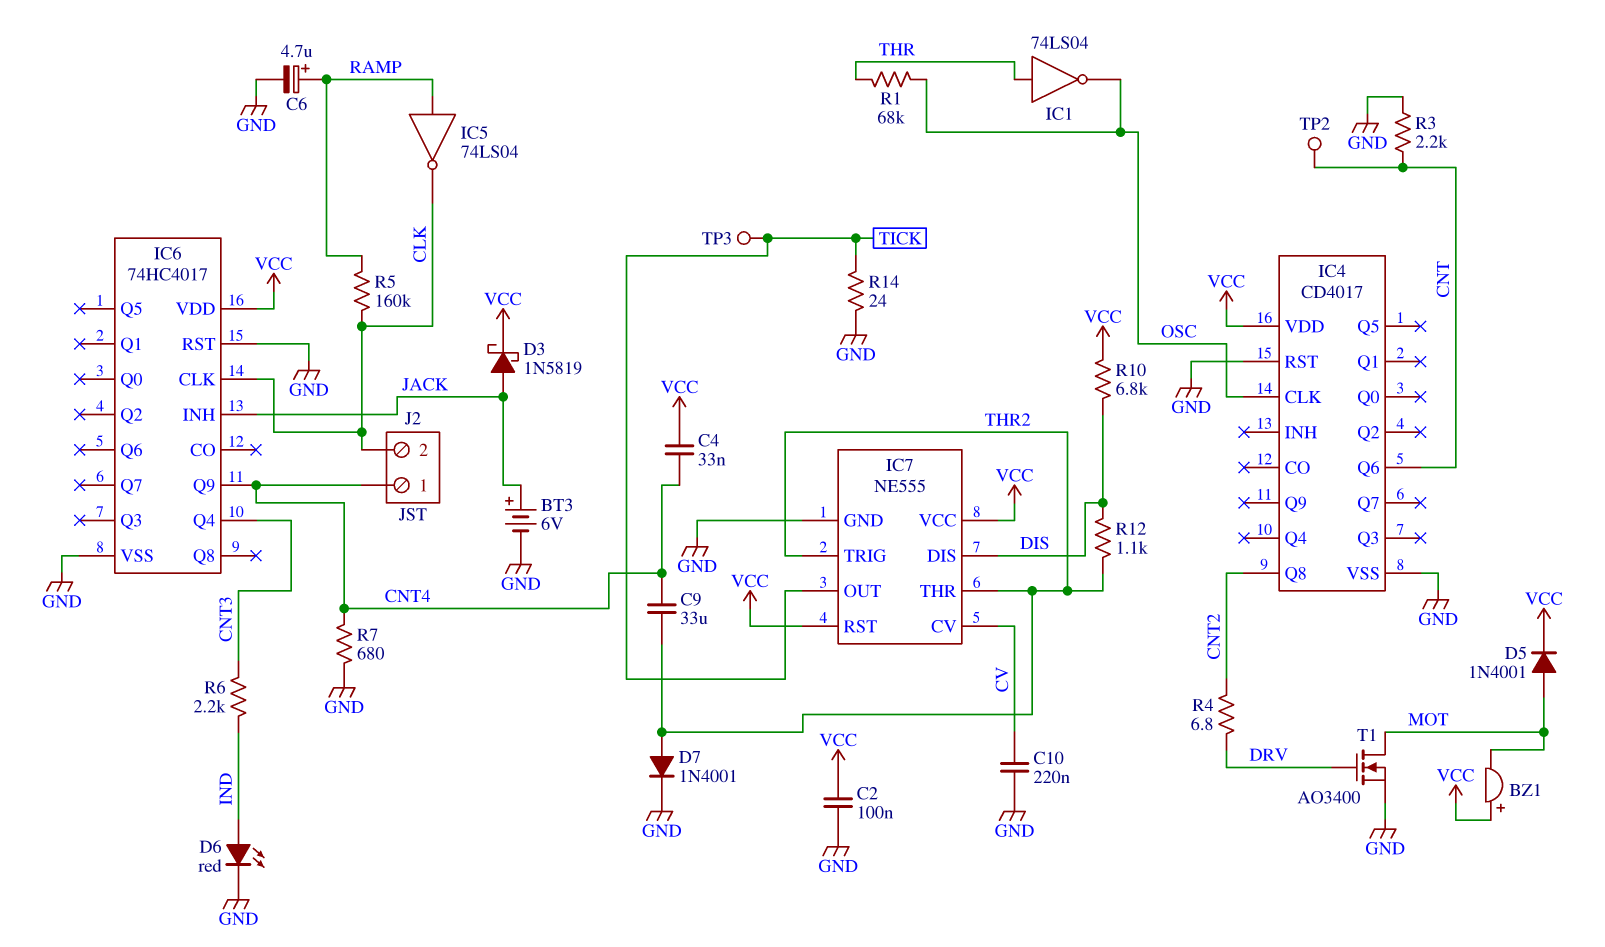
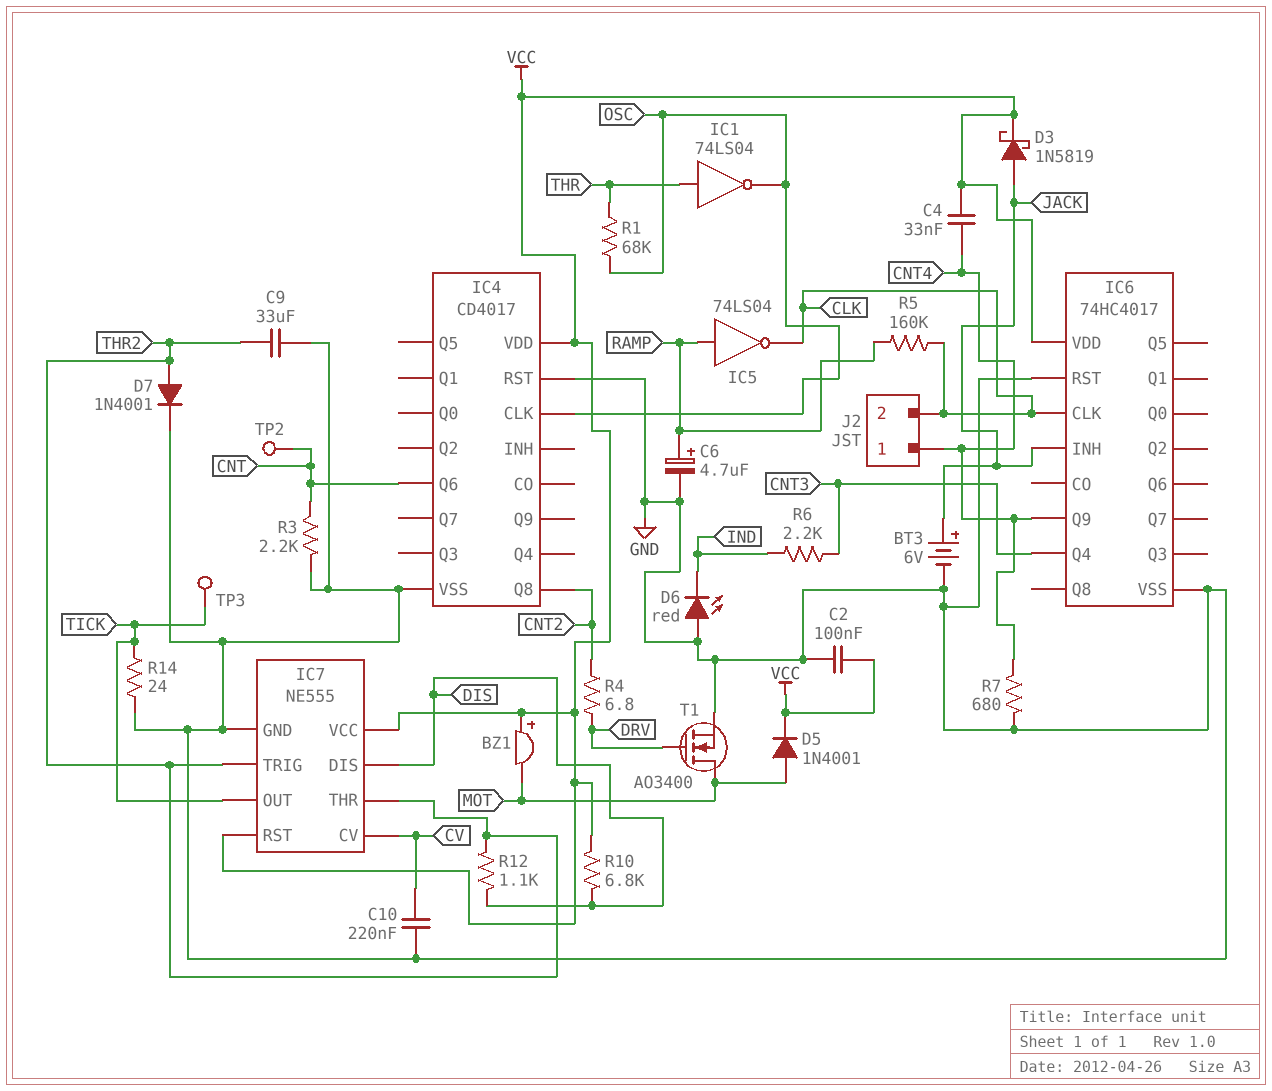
C9: 33uF (CNT4, THR2) -> 33uF (GND, THR2)
D6: LED red (A IND, K GND) -> LED red (A GND, K IND)

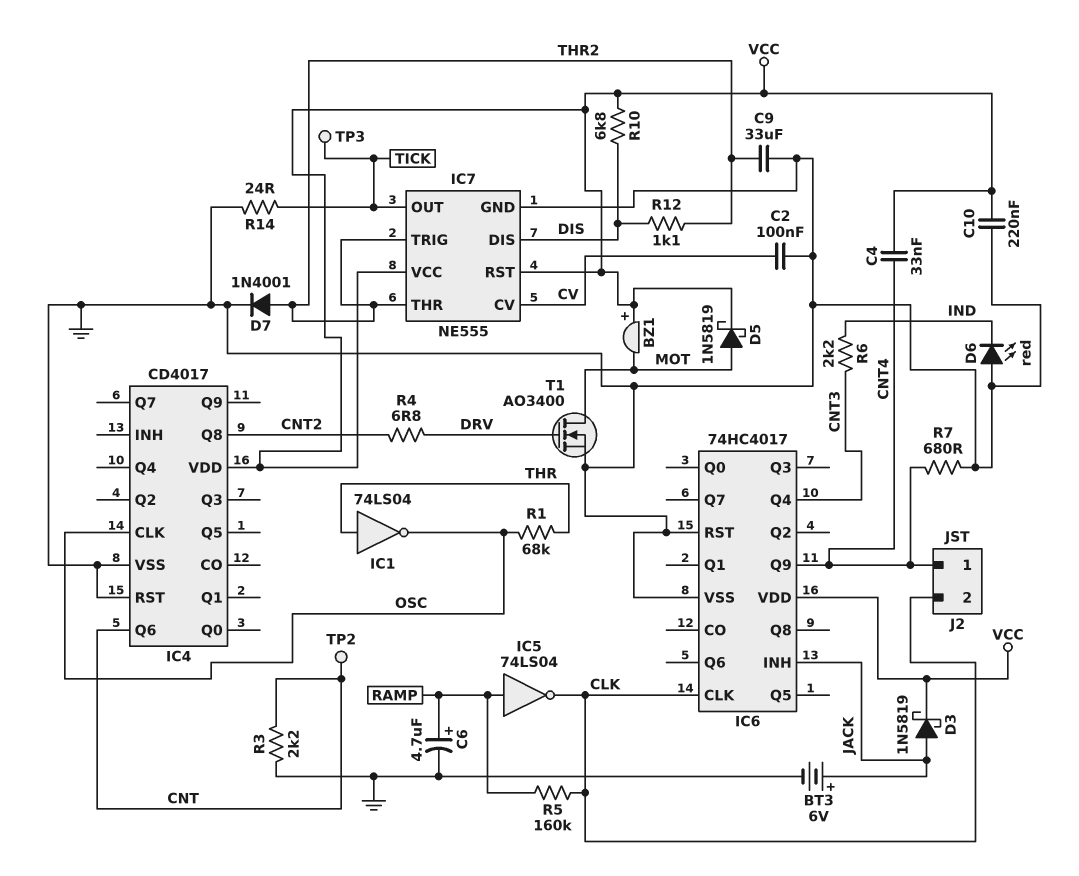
C2: 100nF (GND, VCC) -> 100nF (CV, GND)
C10: 220nF (CV, GND) -> 220nF (GND, VCC)
D5: diode 1N4001 (A MOT, K VCC) -> schottky 1N5819 (A MOT, K VCC)

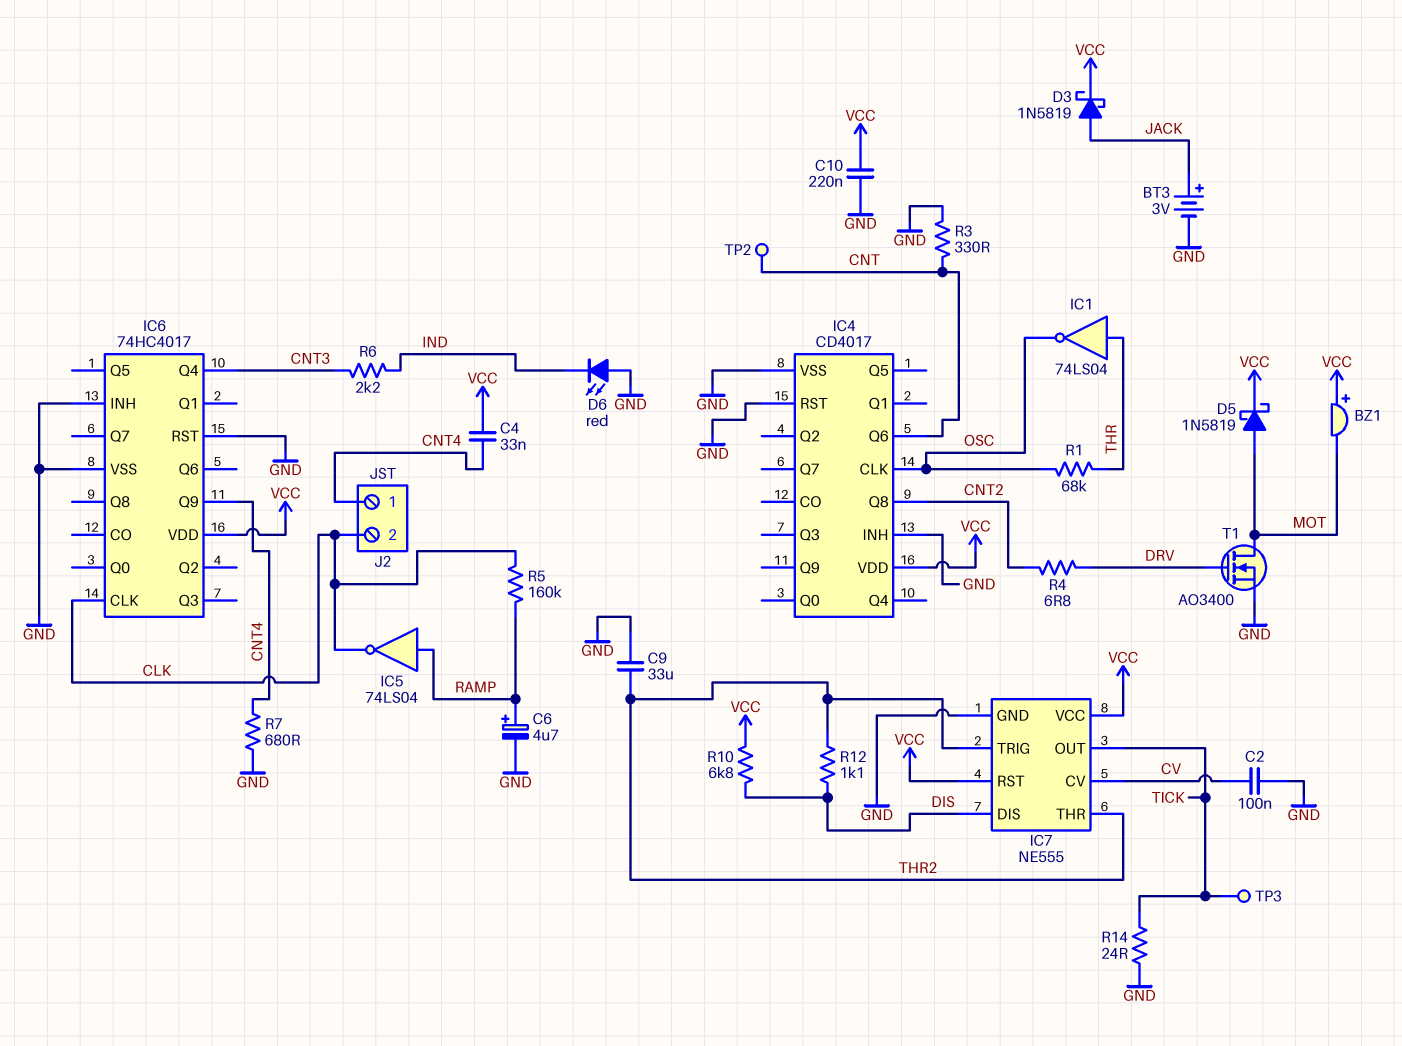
BT3: 6V (plus JACK, minus GND) -> 3V (plus JACK, minus GND)
D7: diode 1N4001 (A THR2, K GND) -> none
IC4 pin INH: none -> GND
IC6 pin INH: JACK -> GND
R3: 2.2k (CNT, GND) -> 330 (CNT, GND)

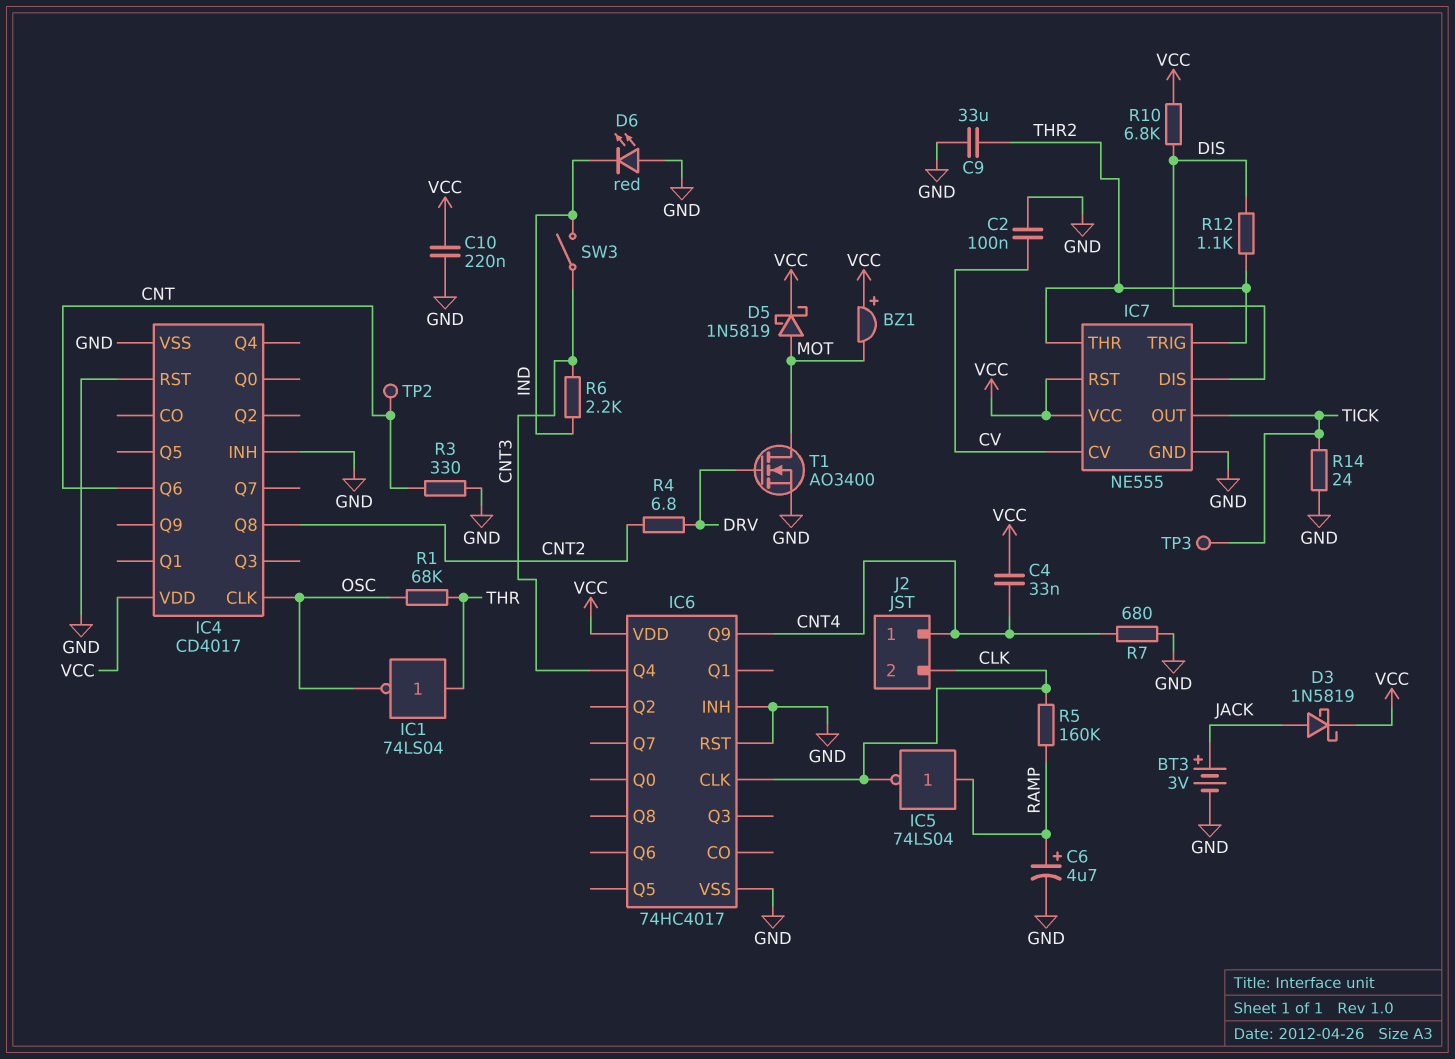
SW3: none -> switch (CNT3, IND)

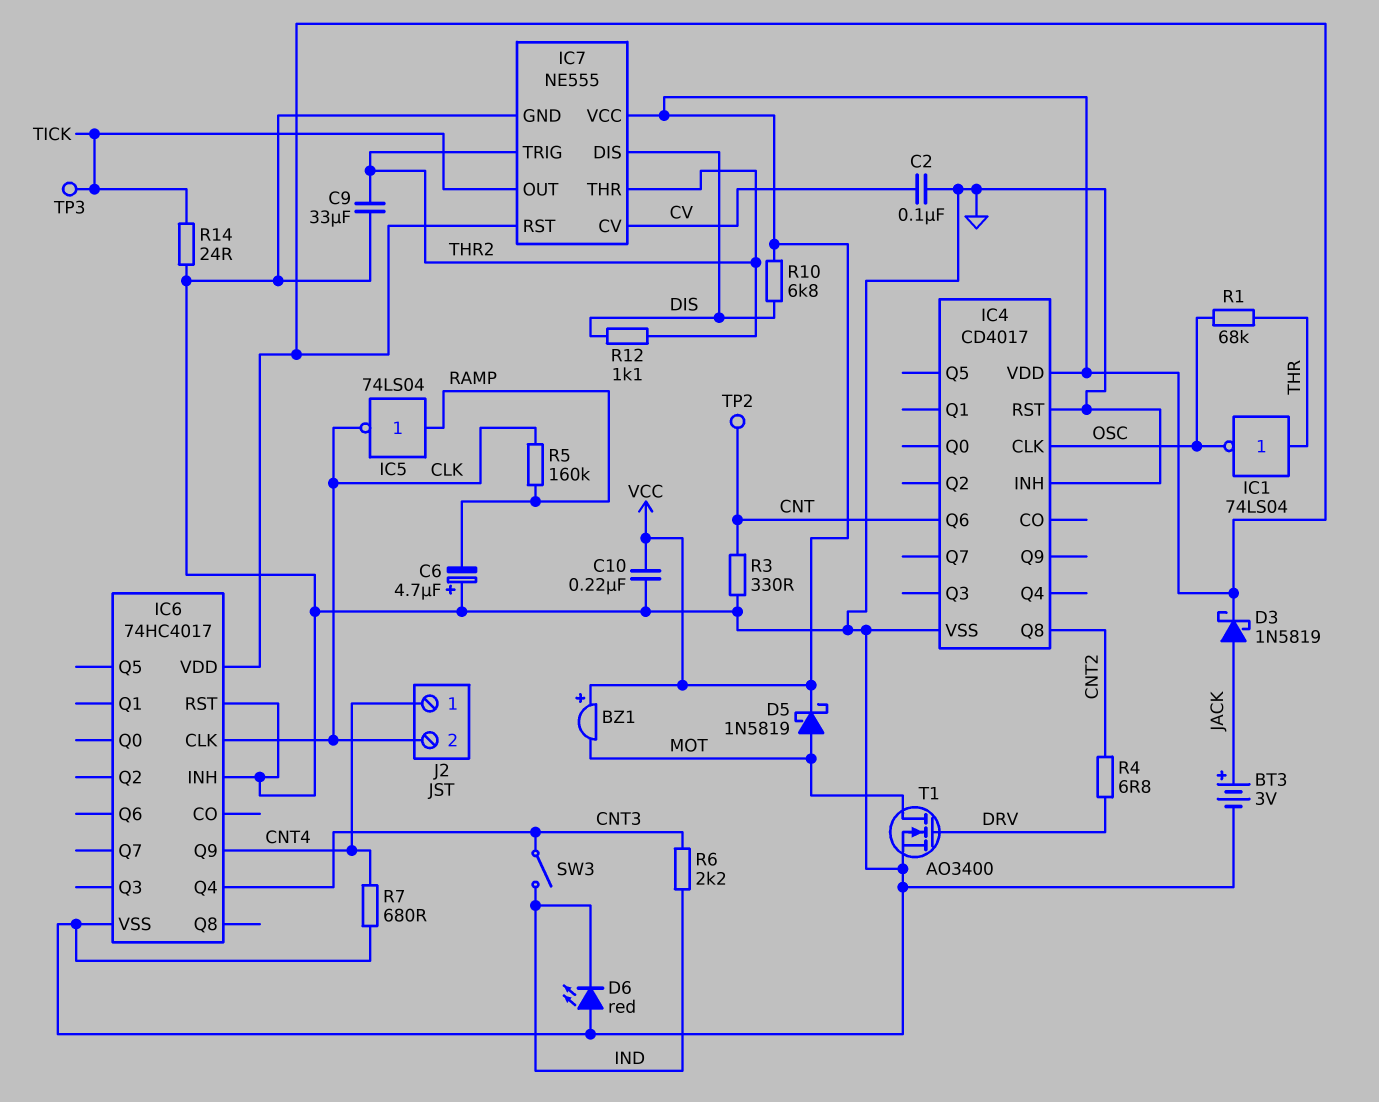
C4: 33nF (CNT4, VCC) -> none
C6: 4.7uF (plus RAMP, minus GND) -> 4.7uF (plus GND, minus RAMP)

